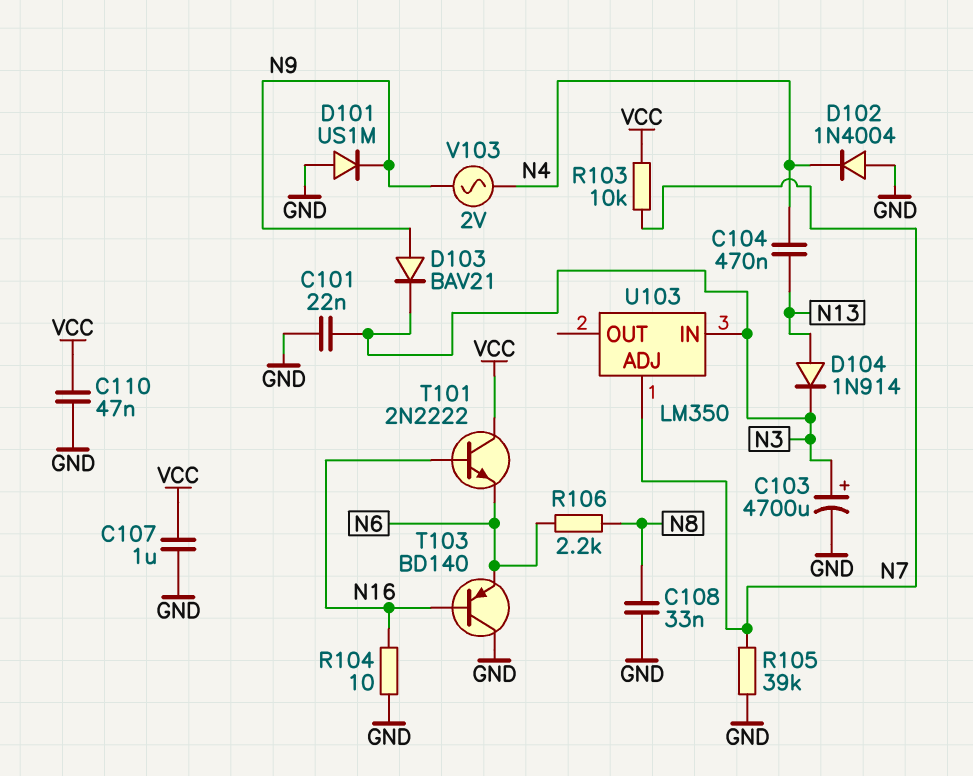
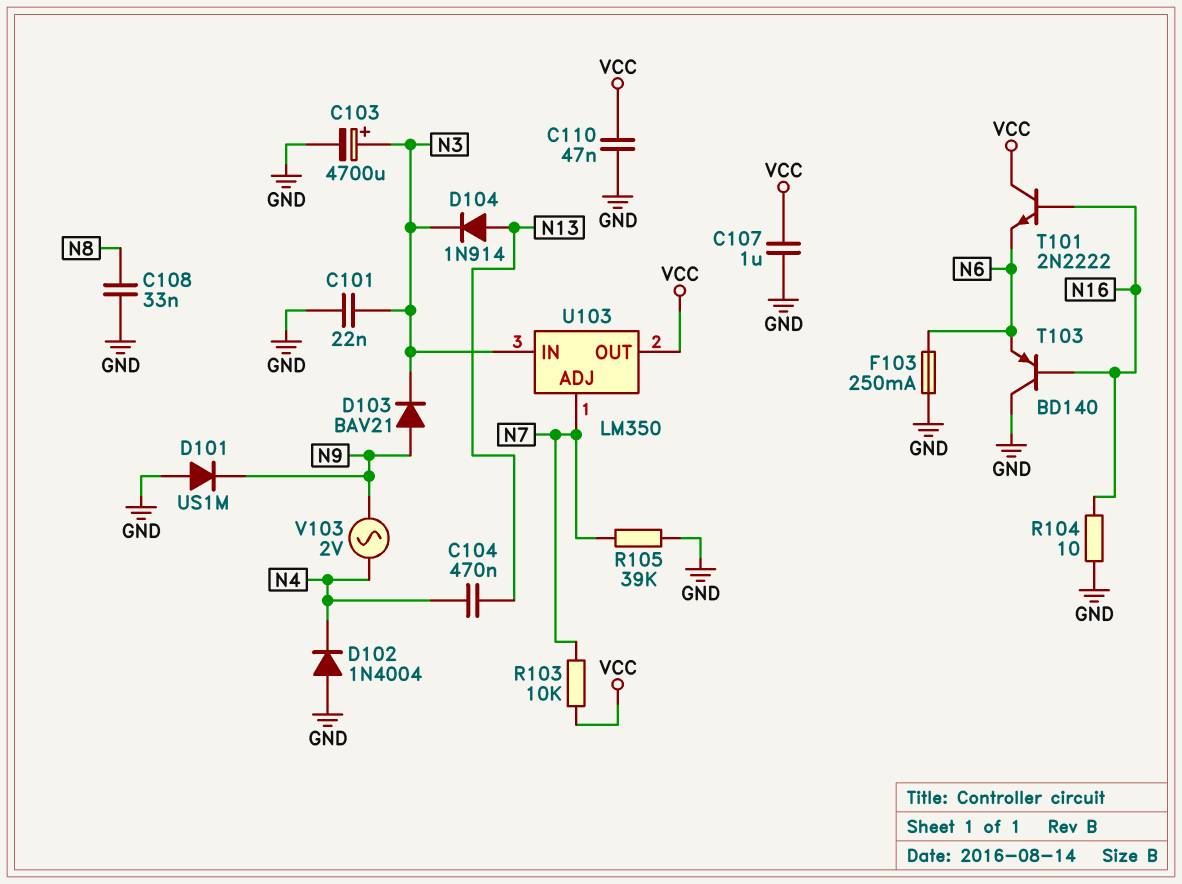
F103: none -> 250mA (GND, N6)
R106: 2.2k (N6, N8) -> none
U103 pin OUT: none -> VCC

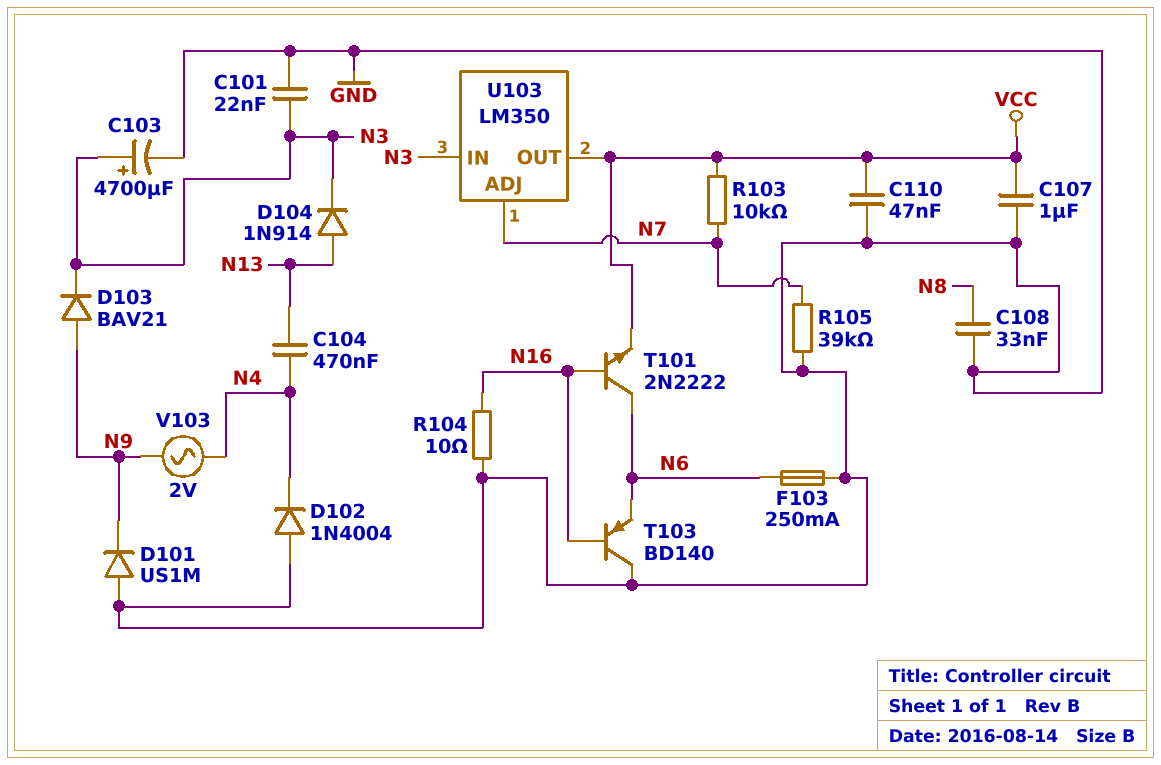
T101: NPN 2N2222 (B N16, C VCC, E N6) -> NPN 2N2222 (B N16, C N6, E VCC)

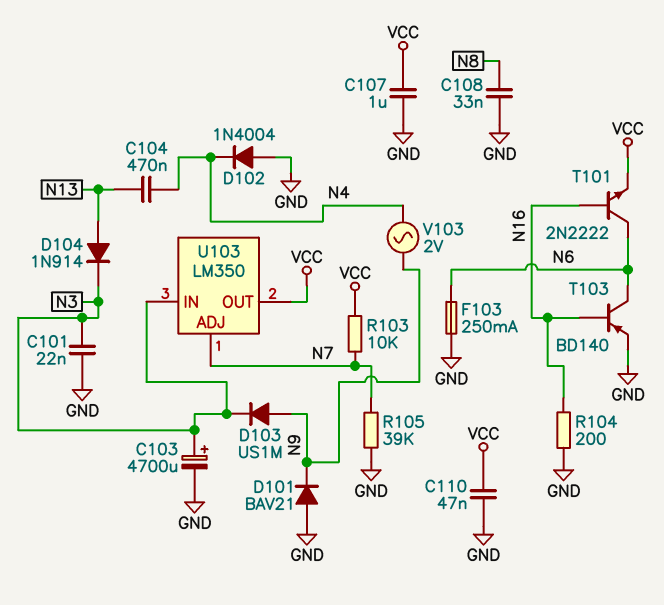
D101: diode US1M (A GND, K N9) -> diode BAV21 (A GND, K N9)
D103: diode BAV21 (A N9, K N3) -> diode US1M (A N9, K N3)
R104: 10 (GND, N16) -> 200 (GND, N16)
T103: PNP BD140 (B N16, C GND, E N6) -> PNP BD140 (B N16, C N6, E GND)

